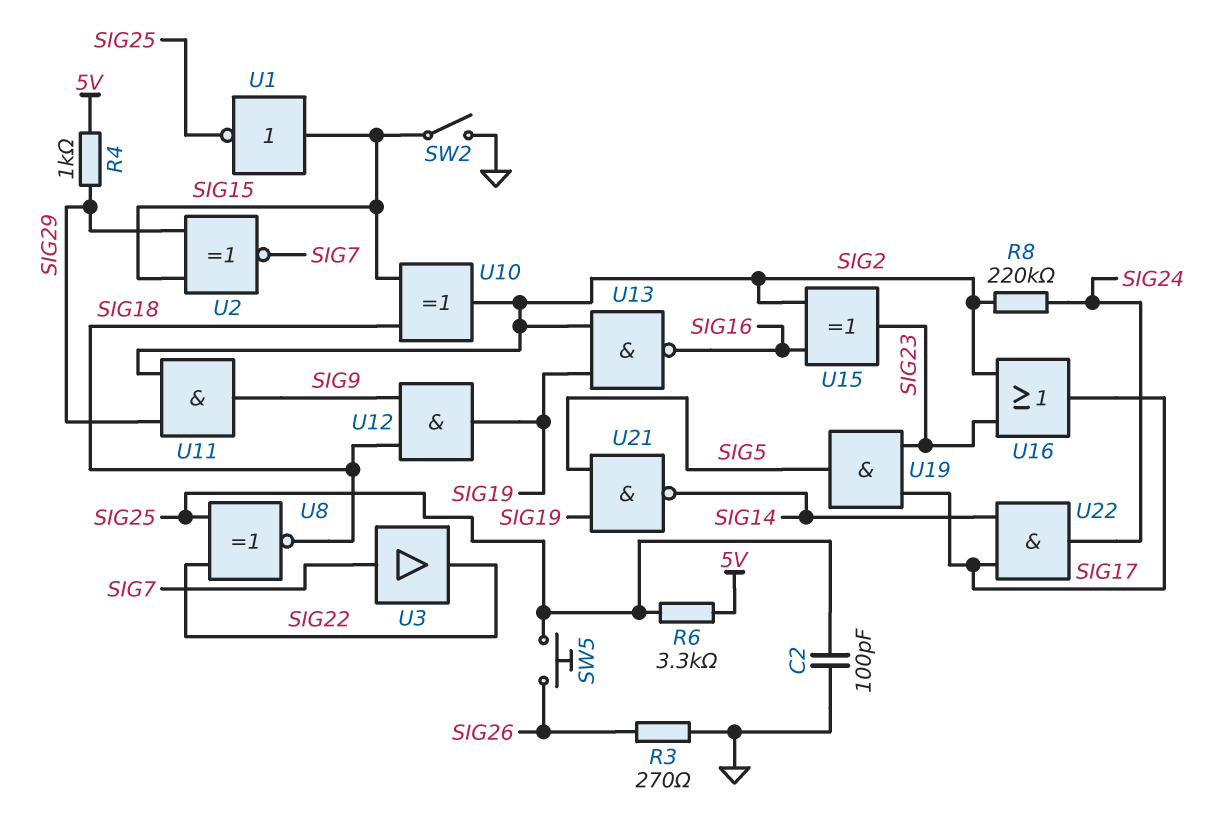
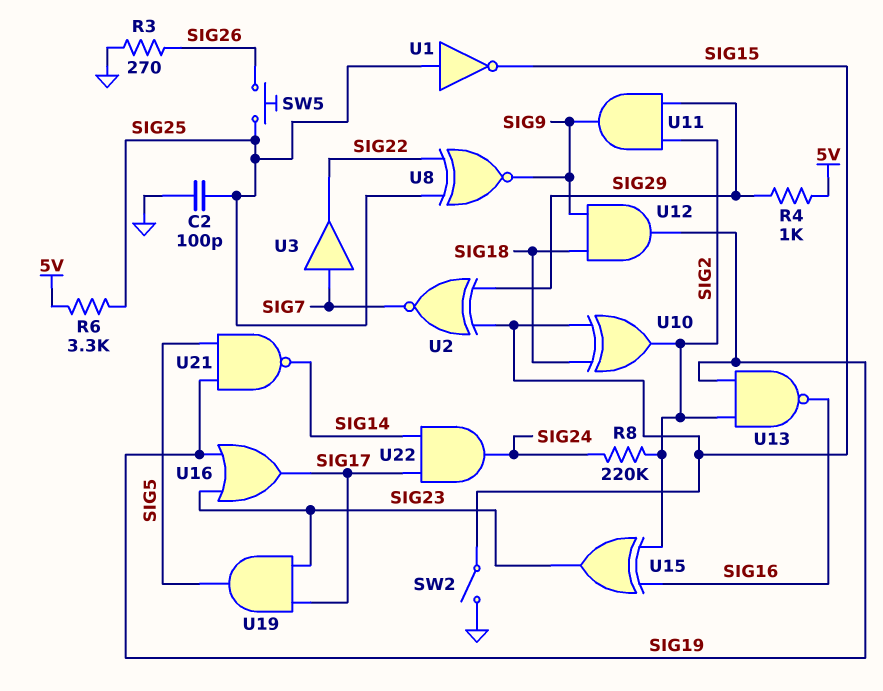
U1: NOT (in SIG15, out SIG25) -> NOT (in SIG25, out SIG15)
U8: XNOR (in SIG22, in SIG25, out SIG18) -> XNOR (in SIG22, in SIG25, out SIG9)
U16: OR (in SIG2, in SIG23, out SIG17) -> OR (in SIG19, in SIG23, out SIG17)

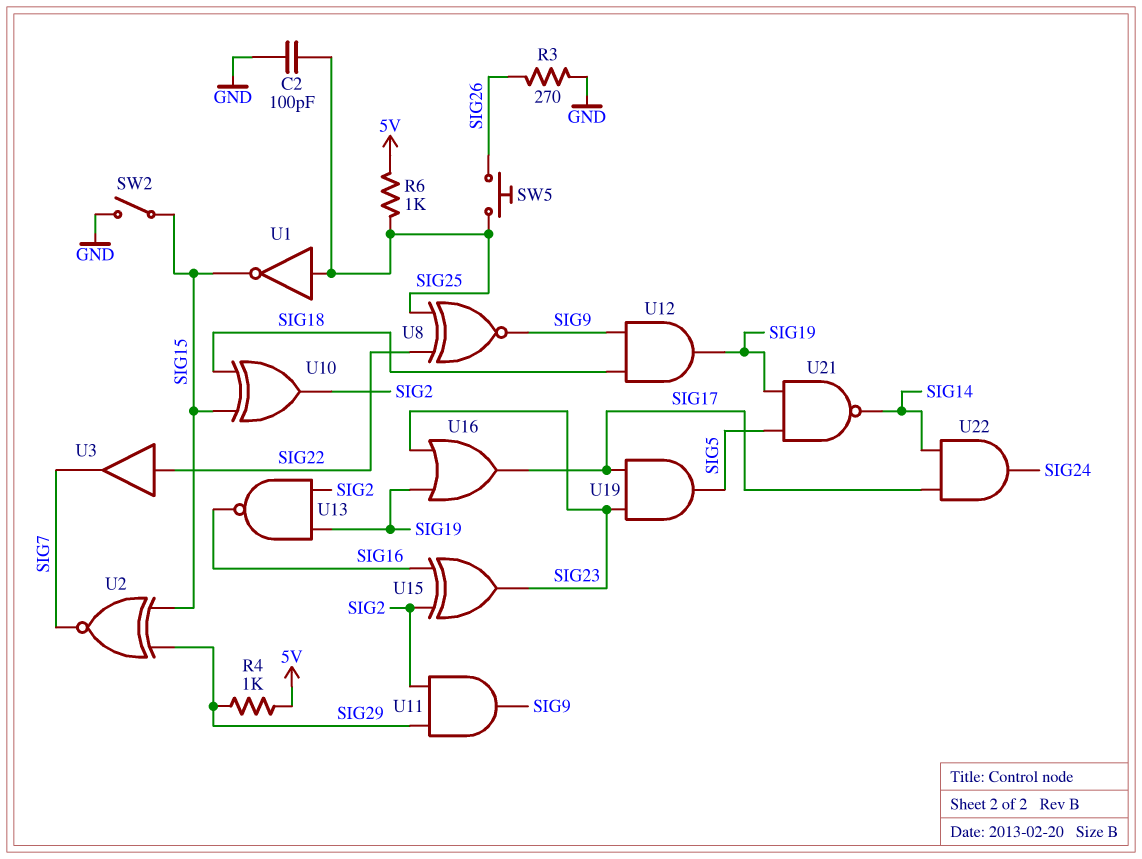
R6: 3.3k (5V, SIG25) -> 1k (5V, SIG25)
R8: 220k (SIG2, SIG24) -> none
U3: buffer (in SIG7, out SIG22) -> buffer (in SIG22, out SIG7)

